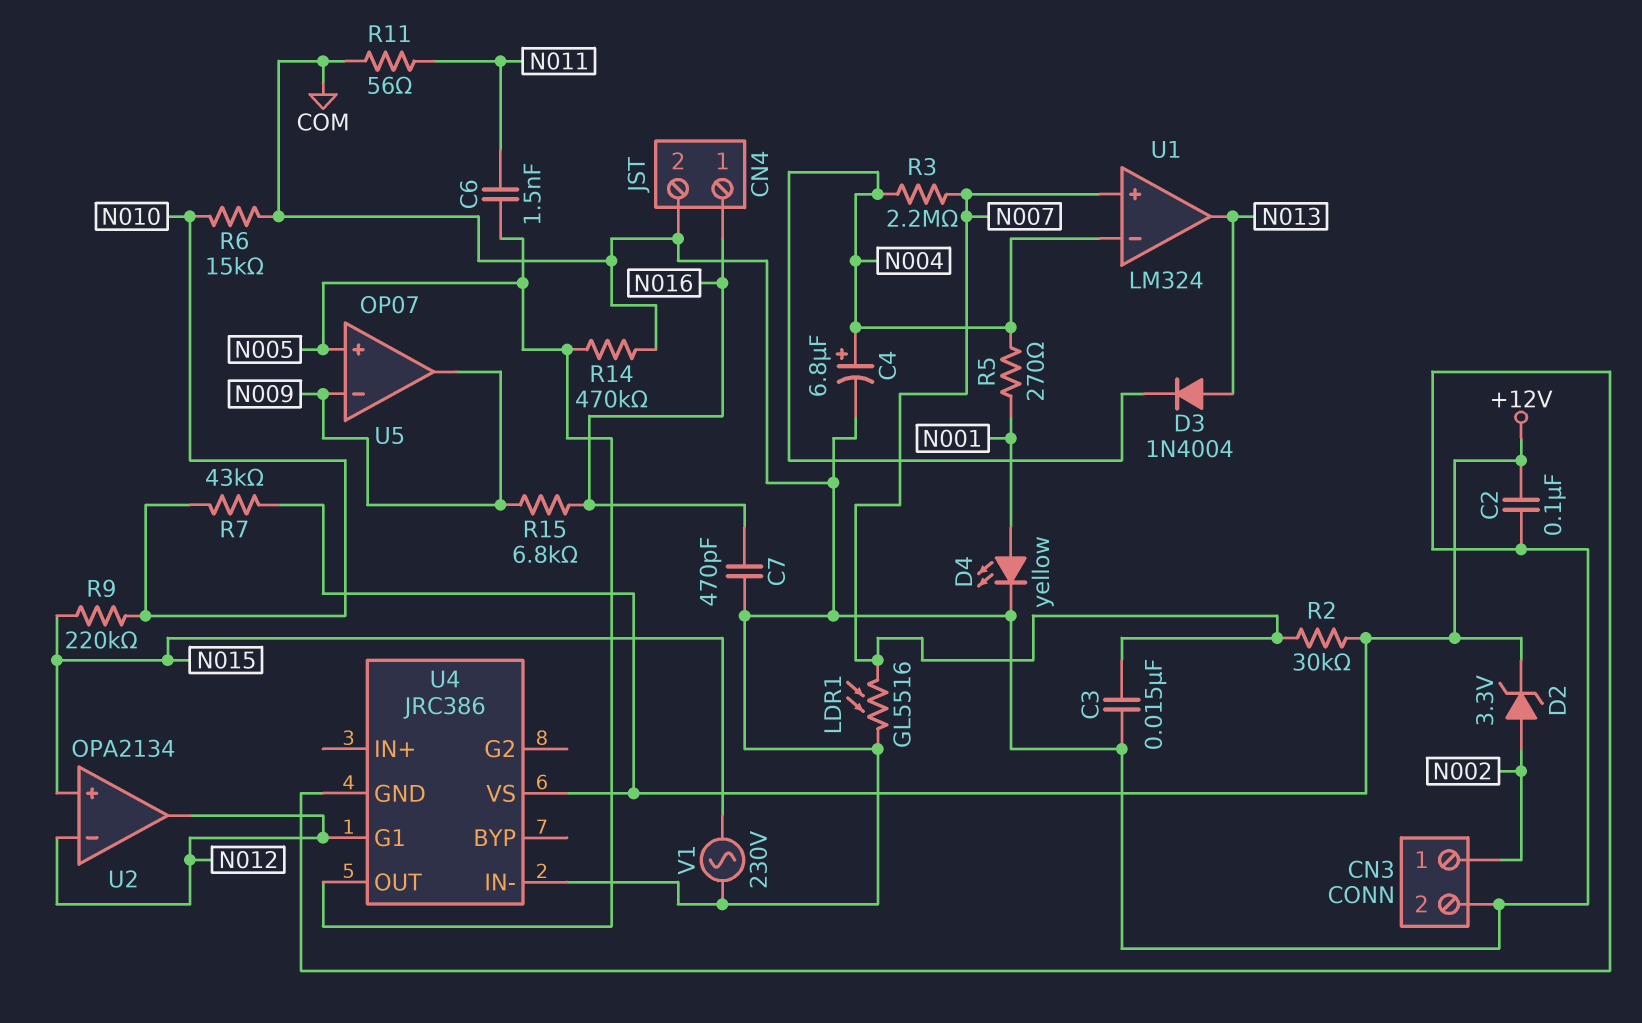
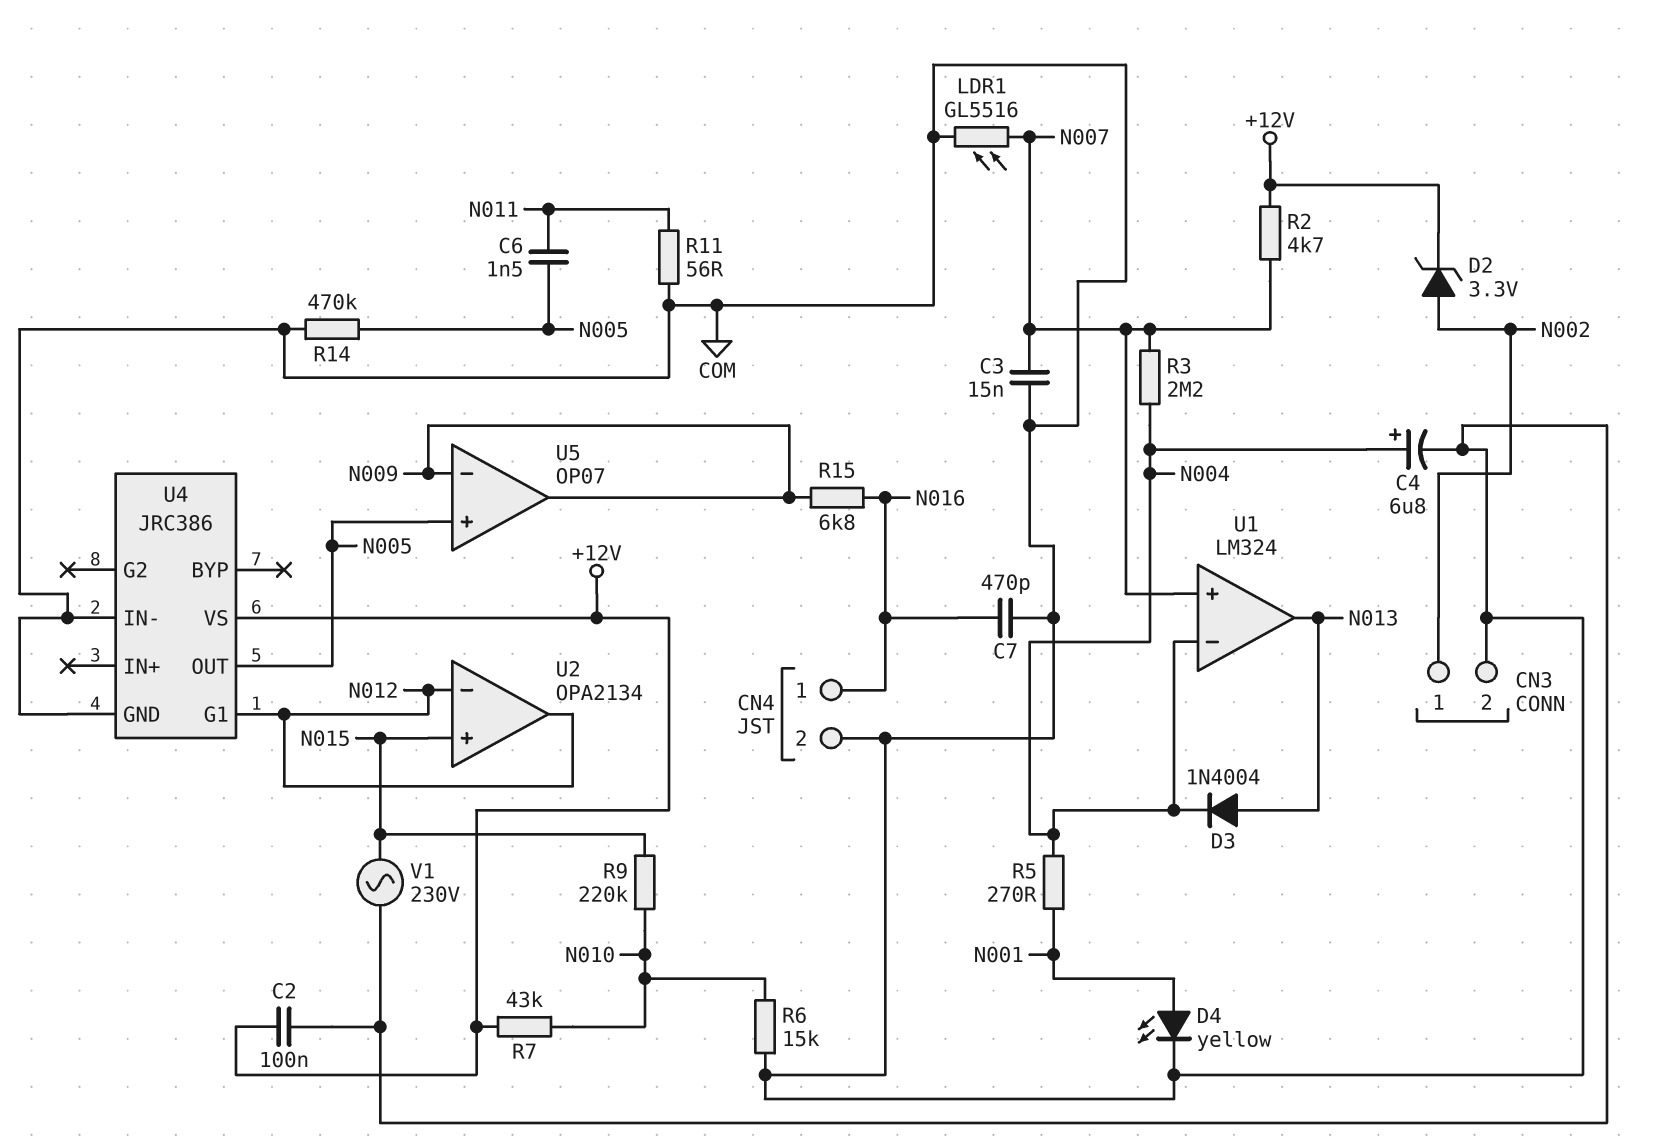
R2: 30k (+12V, N007) -> 4.7k (+12V, N007)

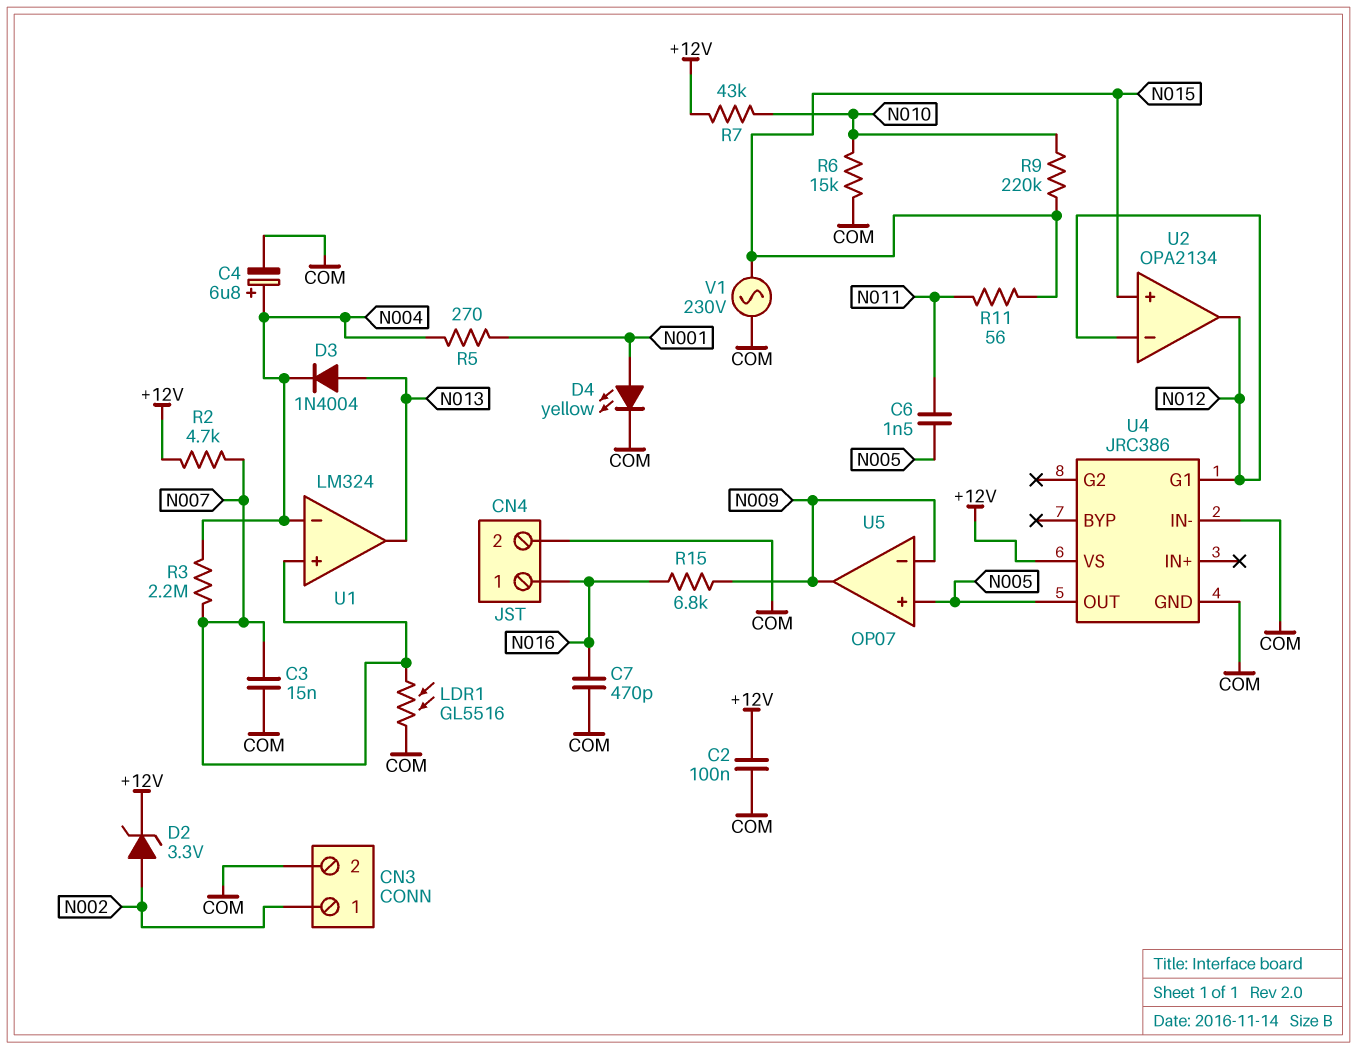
R11: 56 (COM, N011) -> 56 (N011, N015)
R14: 470k (COM, N005) -> none

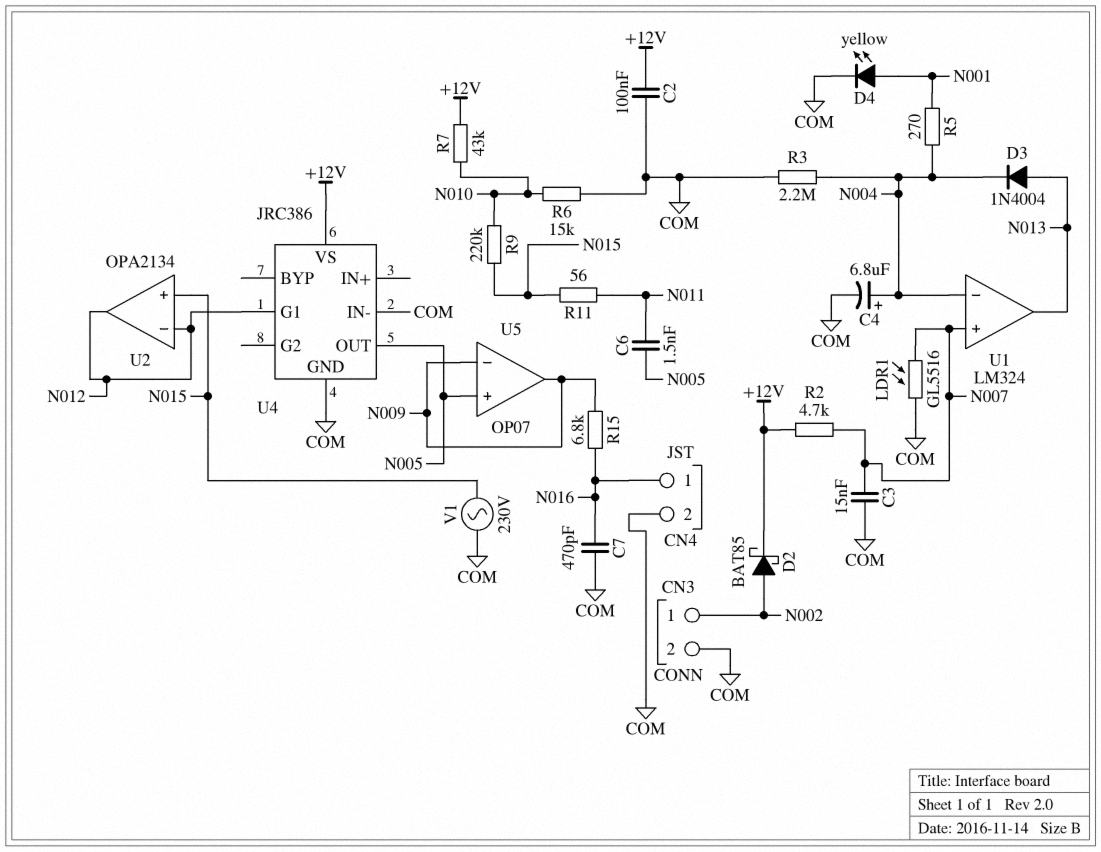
D2: zener 3.3V (A N002, K +12V) -> schottky BAT85 (A N002, K +12V)
R3: 2.2M (N004, N007) -> 2.2M (COM, N004)

